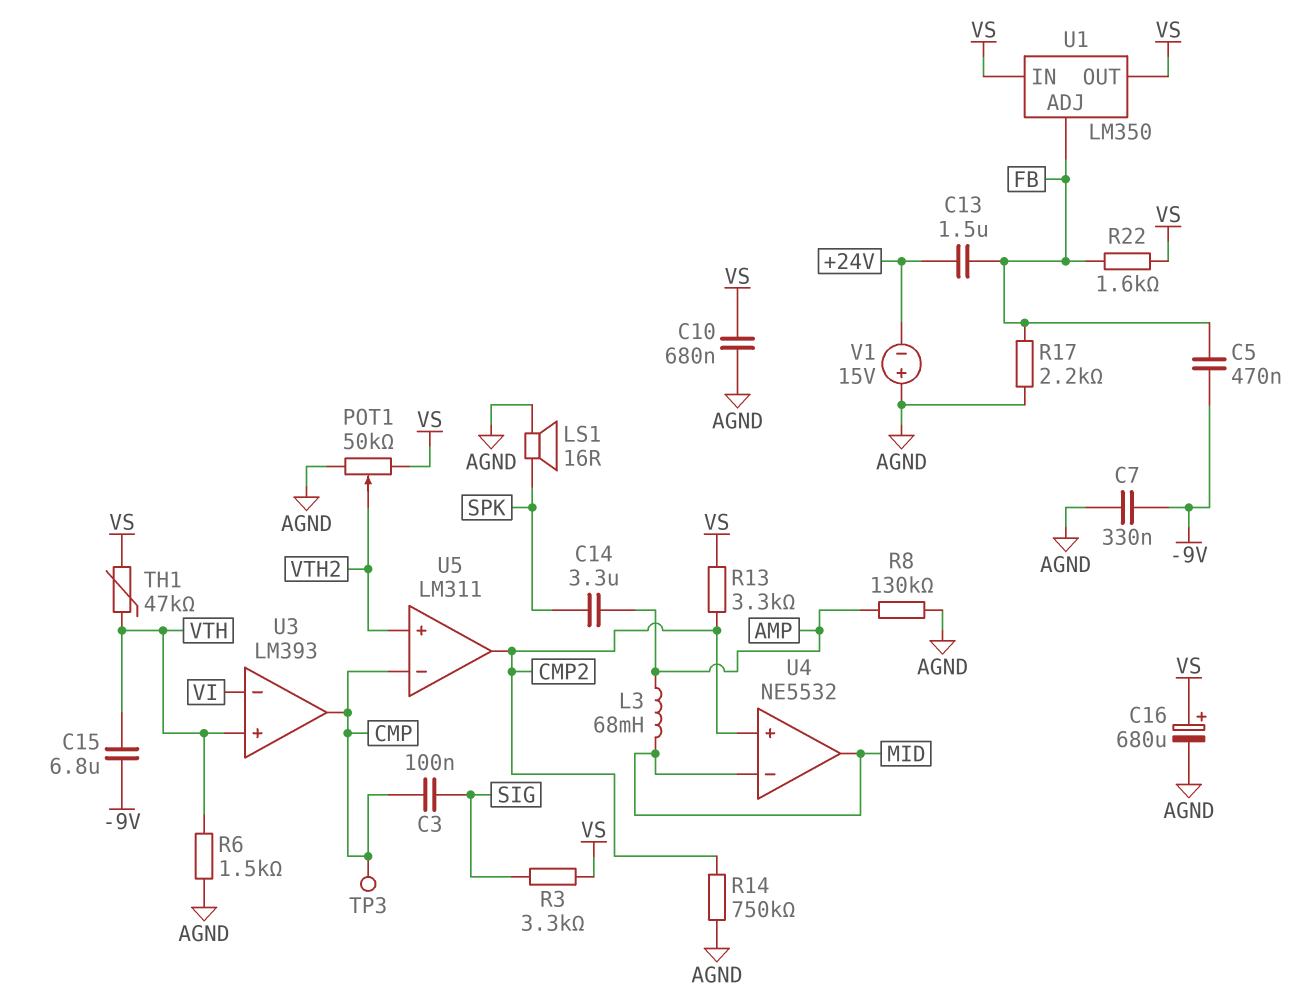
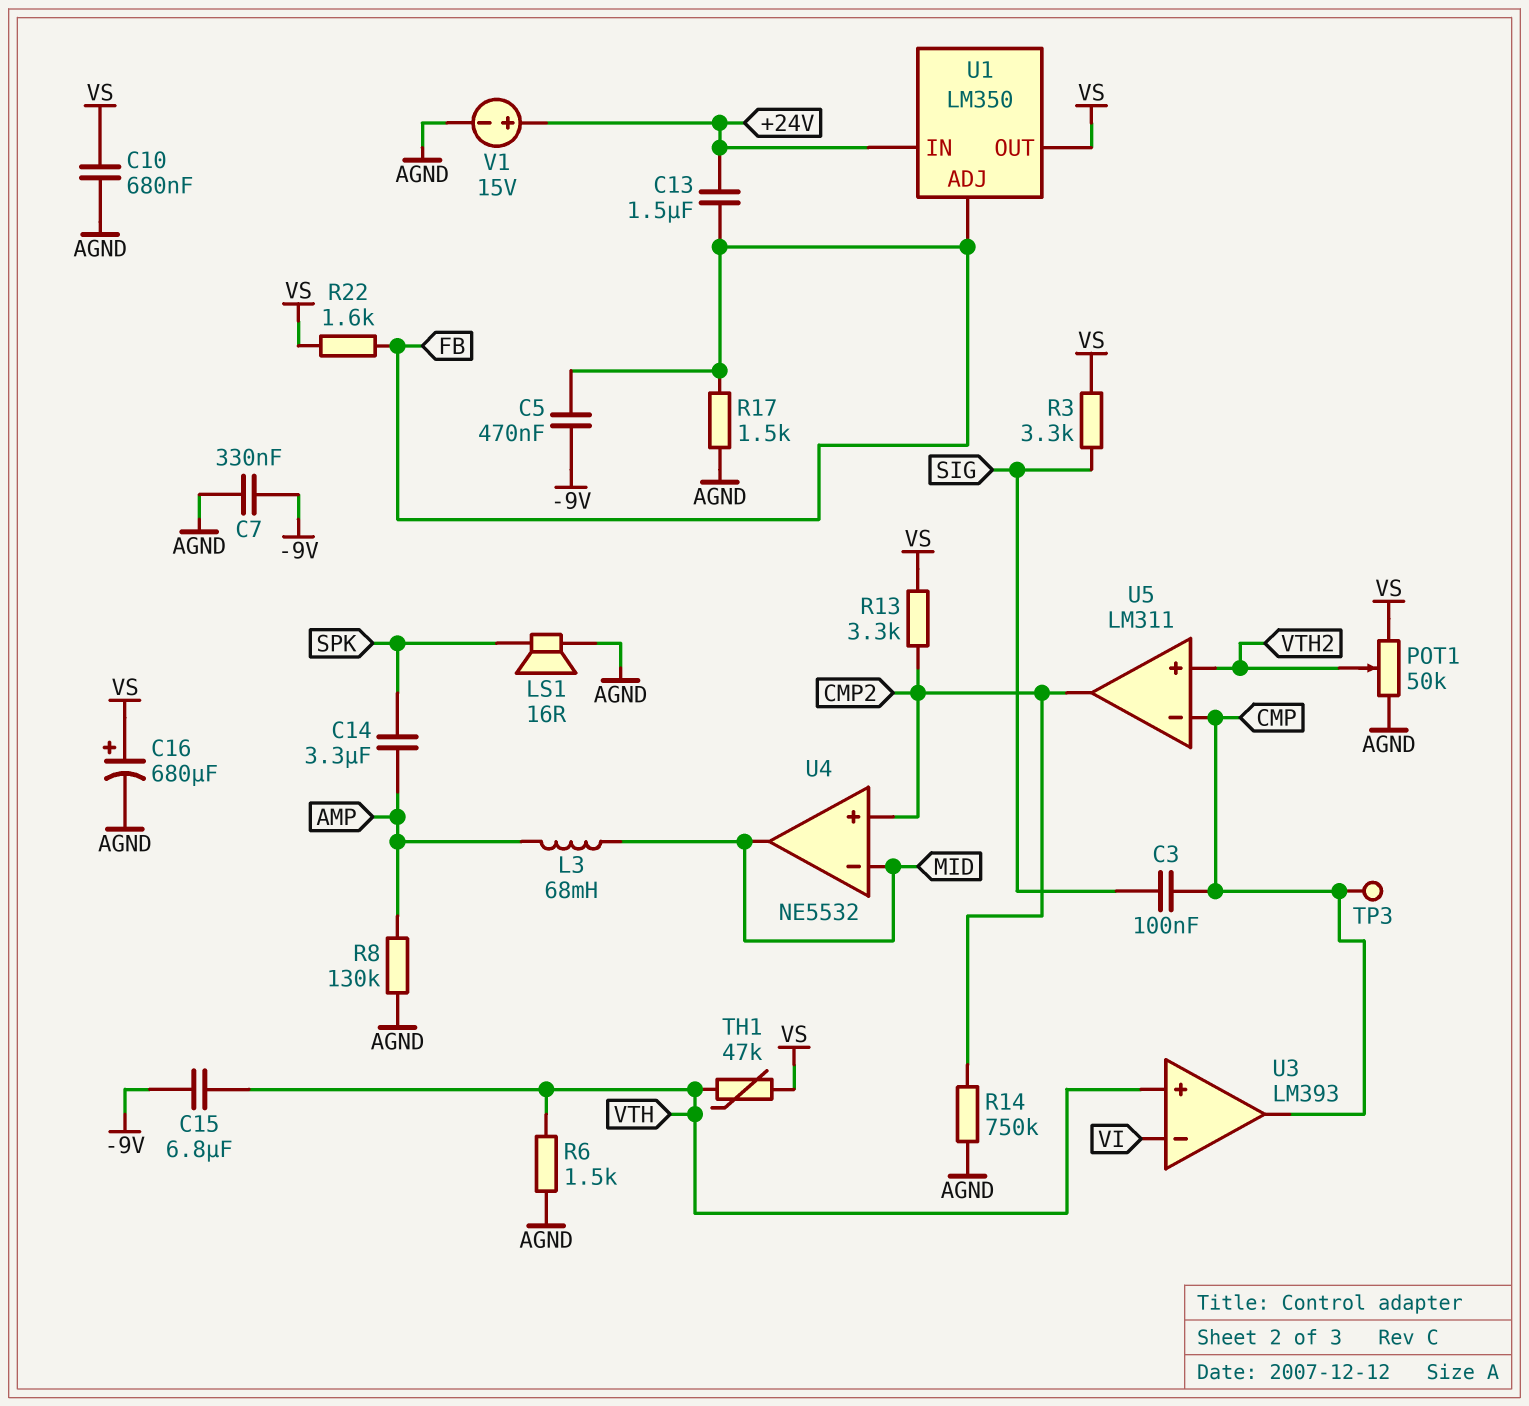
R17: 2.2k (AGND, FB) -> 1.5k (AGND, FB)
U1 pin IN: VS -> +24V
V1: 15V (plus AGND, minus +24V) -> 15V (plus +24V, minus AGND)

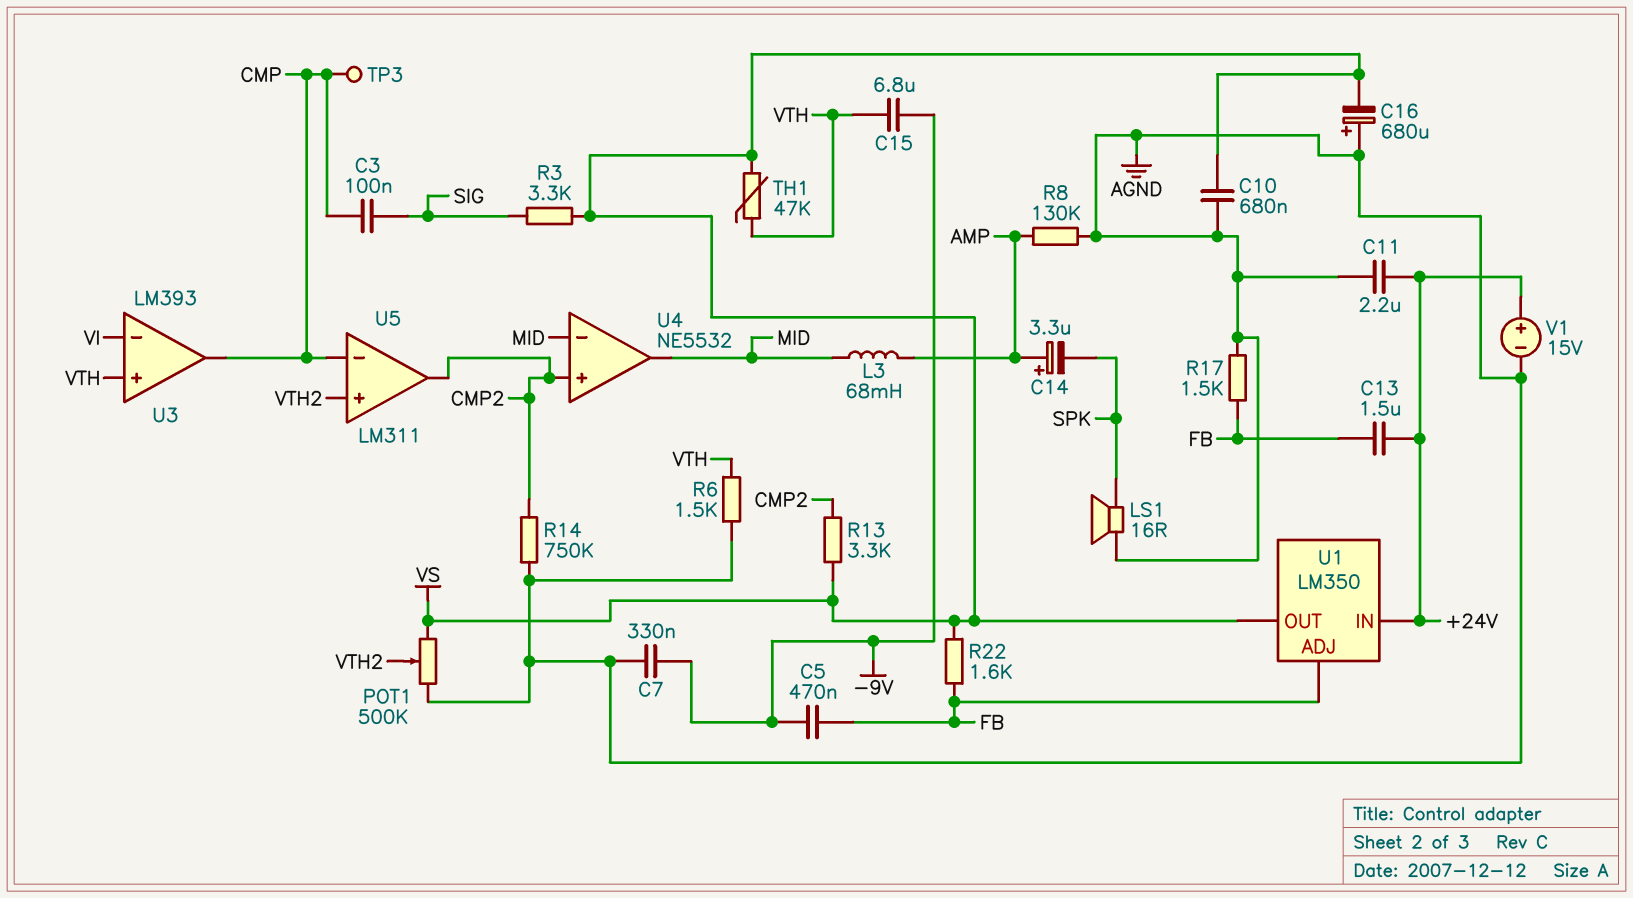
C11: none -> 2.2uF (+24V, AGND)
C14: 3.3uF (AMP, SPK) -> 3.3uF (plus AMP, minus SPK)
C16: 680uF (plus VS, minus AGND) -> 680uF (plus AGND, minus VS)
POT1: 50k (AGND, VS, wiper VTH2) -> 500k (AGND, VS, wiper VTH2)

